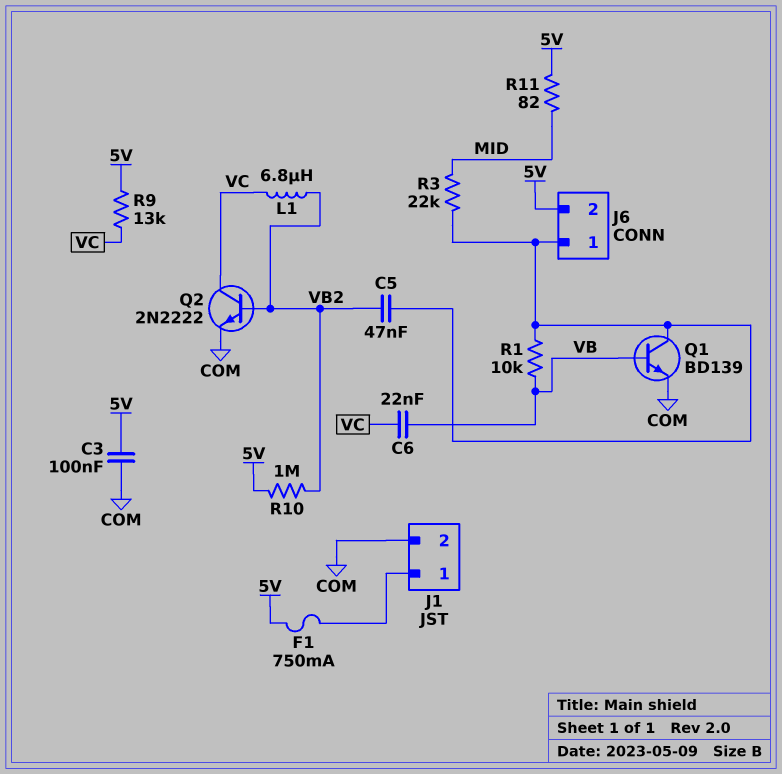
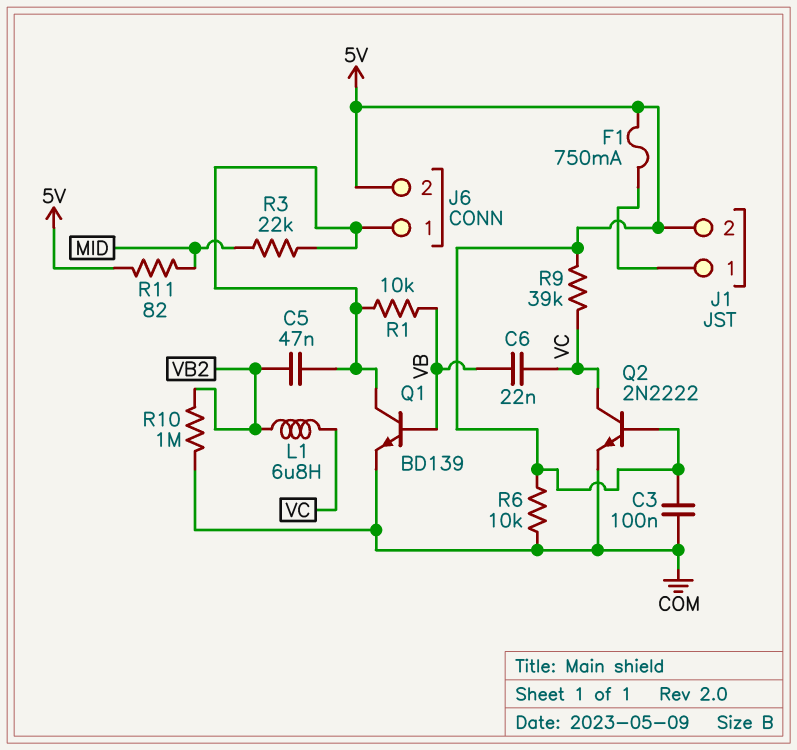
J1 pin 2: COM -> 5V
Q2: NPN 2N2222 (B VB2, C VC, E COM) -> NPN 2N2222 (B 5V, C VC, E COM)
R6: none -> 10k (5V, COM)
R9: 13k (5V, VC) -> 39k (5V, VC)
R10: 1M (5V, VB2) -> 1M (COM, VB2)

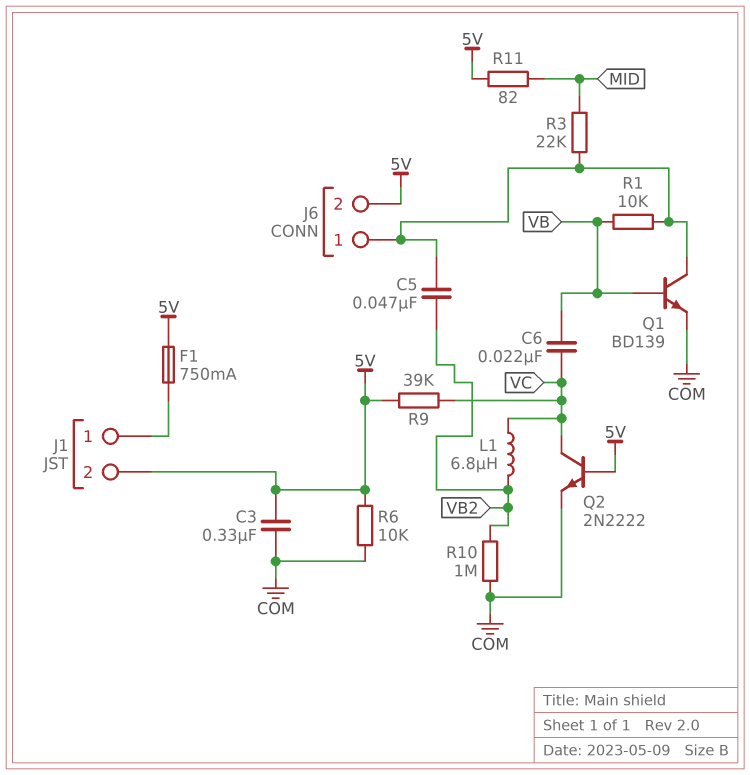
C3: 100nF (5V, COM) -> 330nF (5V, COM)

